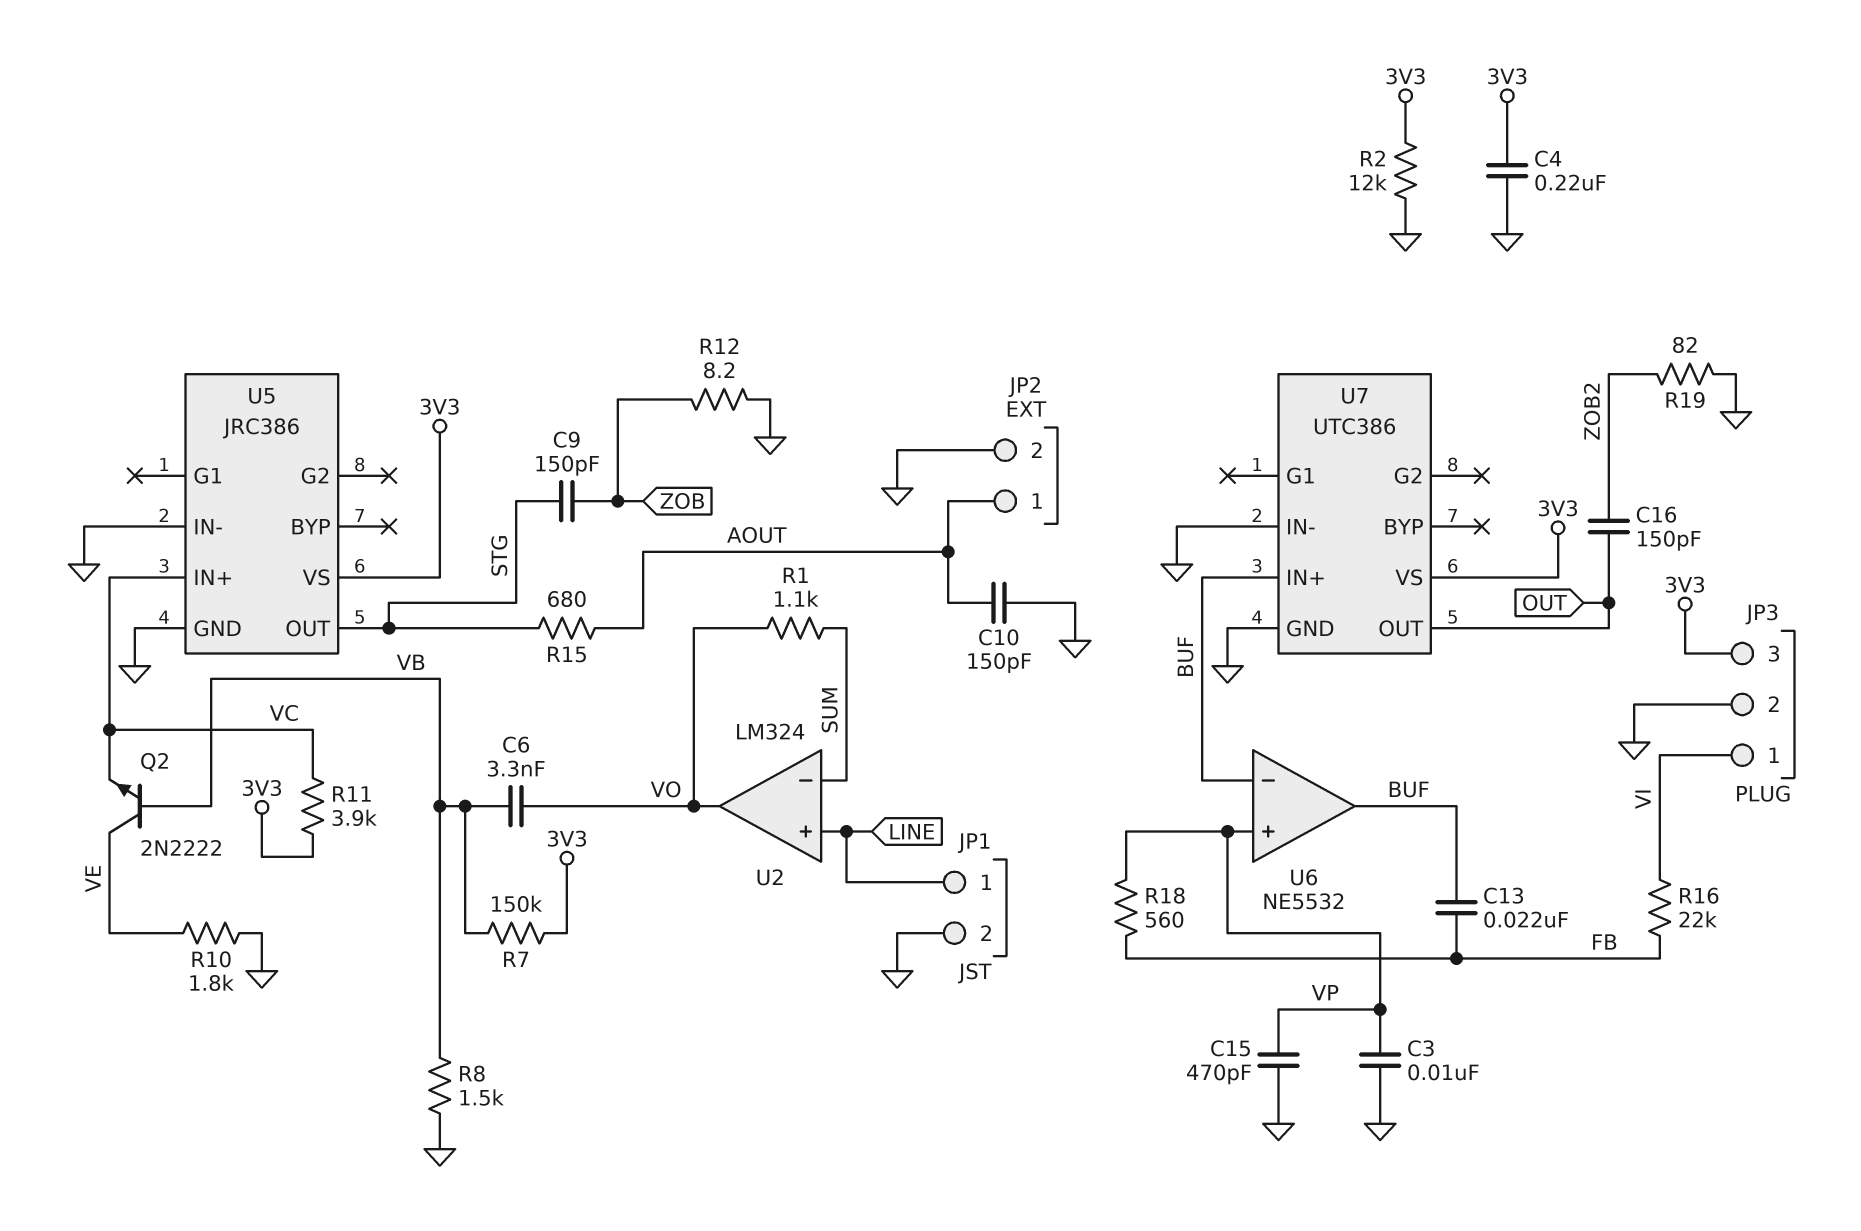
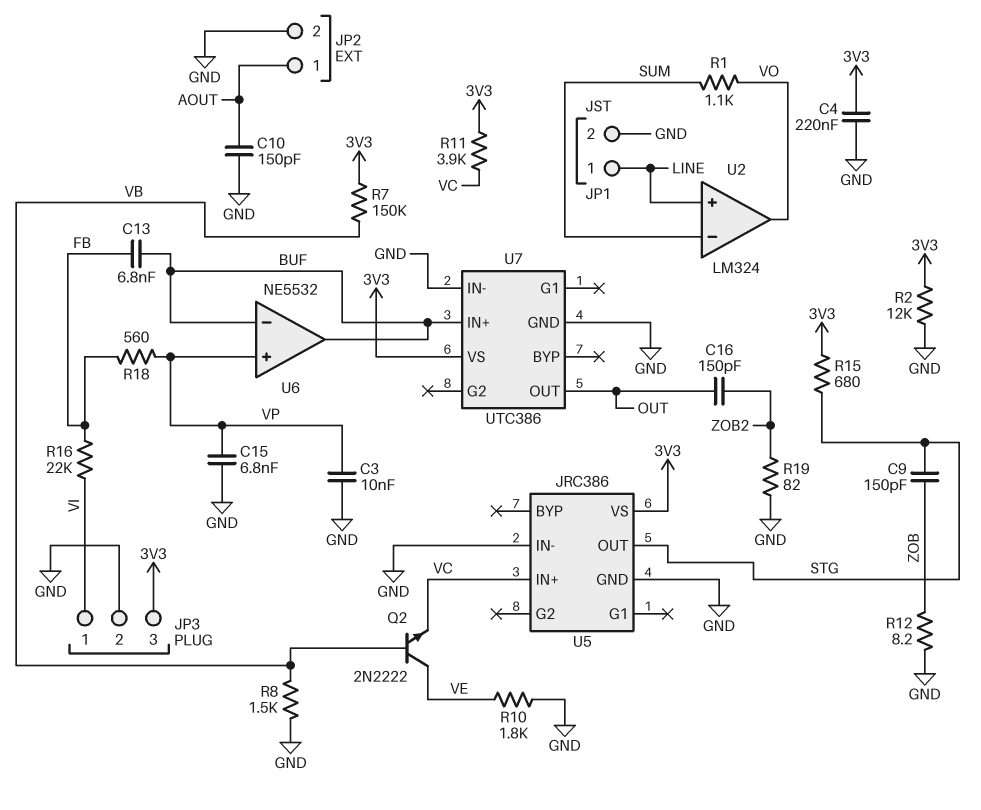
C6: 3.3nF (VB, VO) -> none
C13: 22nF (BUF, FB) -> 6.8nF (BUF, FB)
C15: 470pF (GND, VP) -> 6.8nF (GND, VP)
R15: 680 (AOUT, STG) -> 680 (3V3, STG)

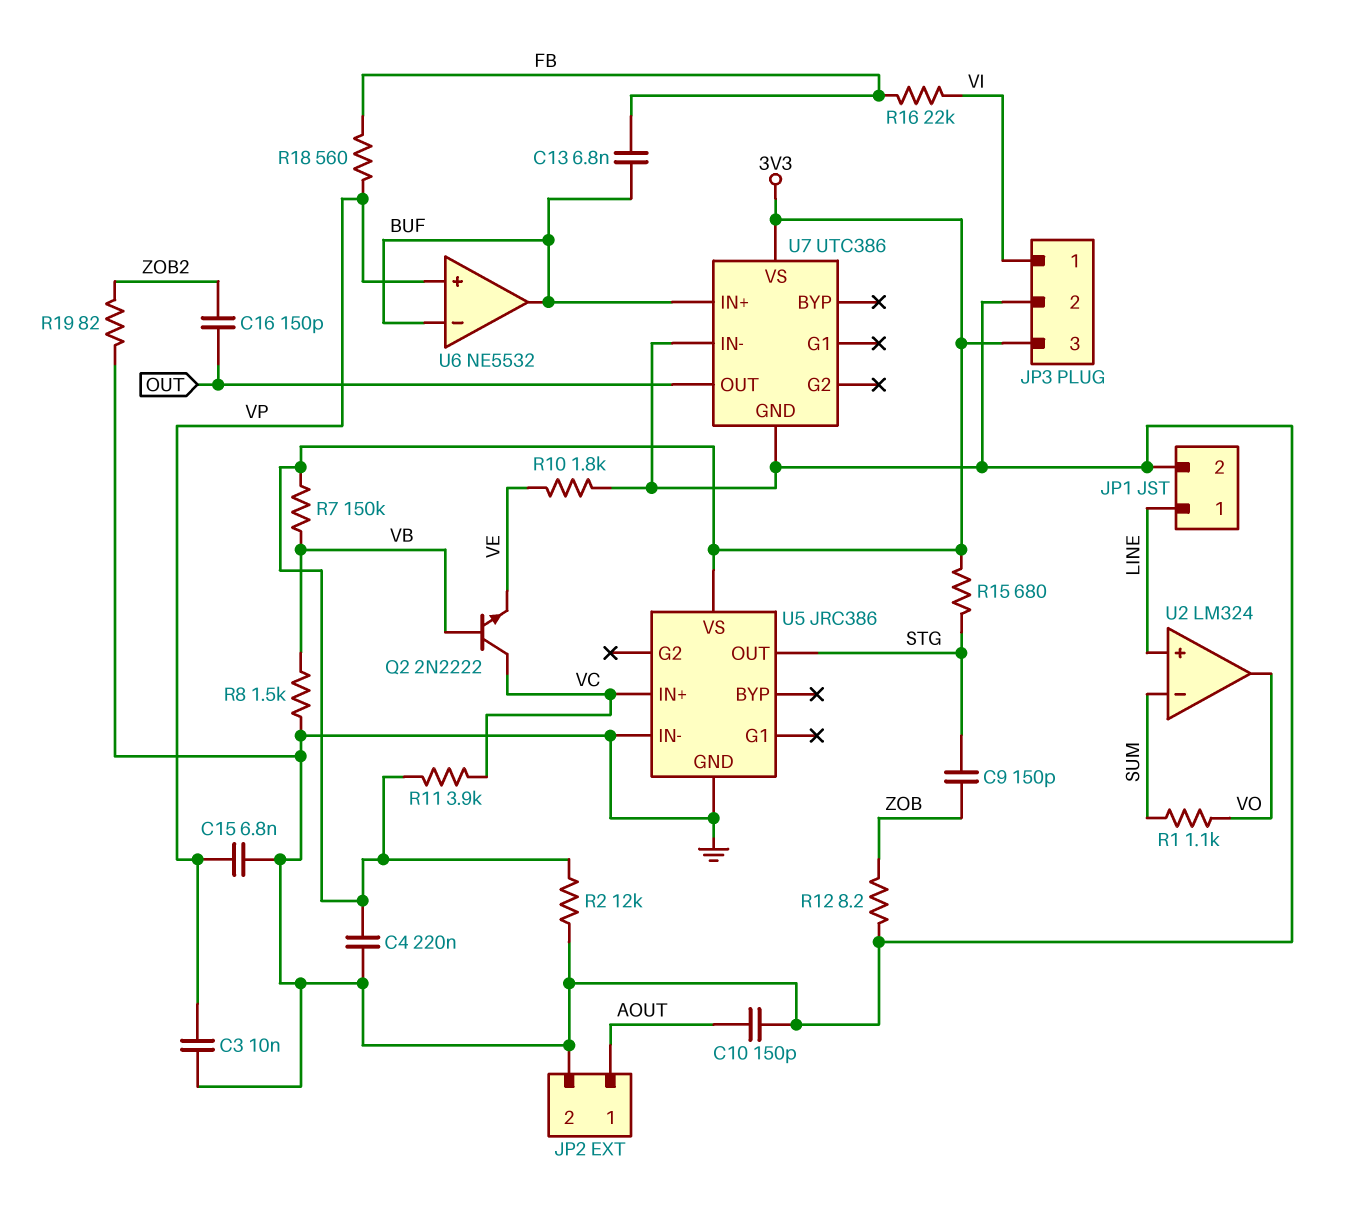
Q2: NPN 2N2222 (B VB, C VE, E VC) -> NPN 2N2222 (B VB, C VC, E VE)

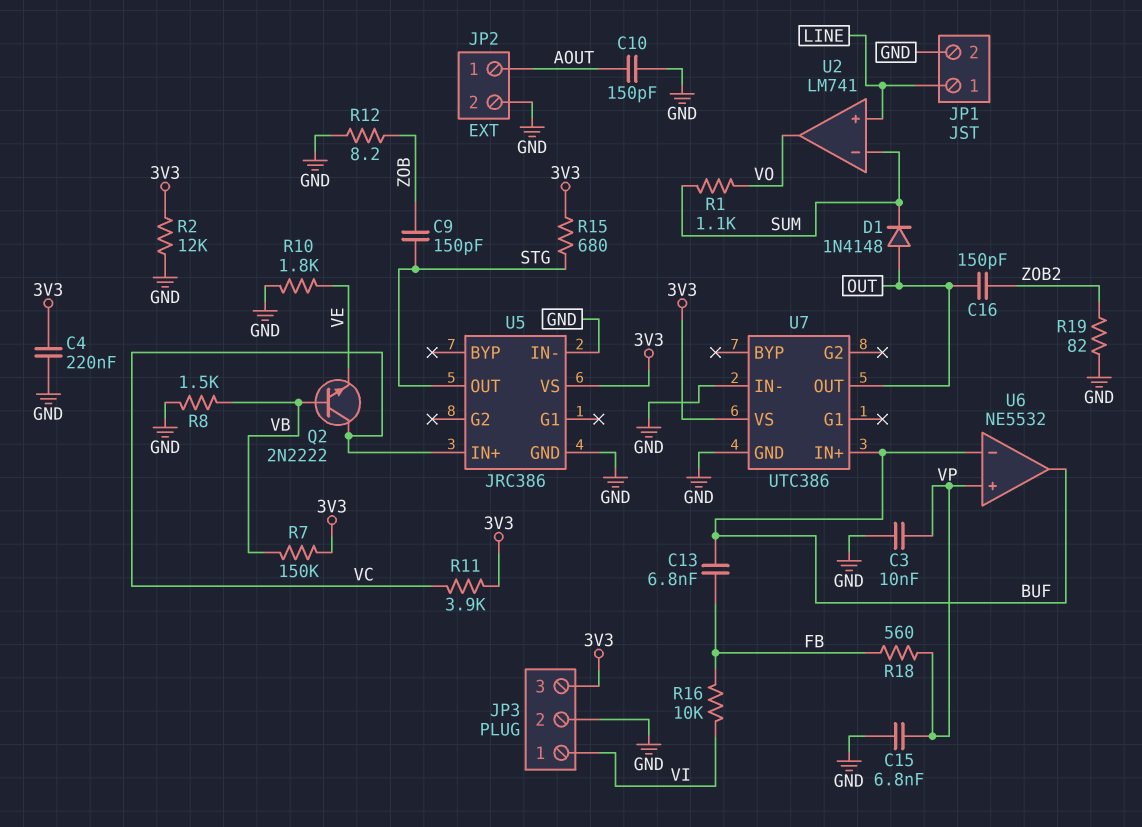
D1: none -> diode 1N4148 (A OUT, K SUM)
R16: 22k (FB, VI) -> 10k (FB, VI)
U2: LM324 -> LM741

